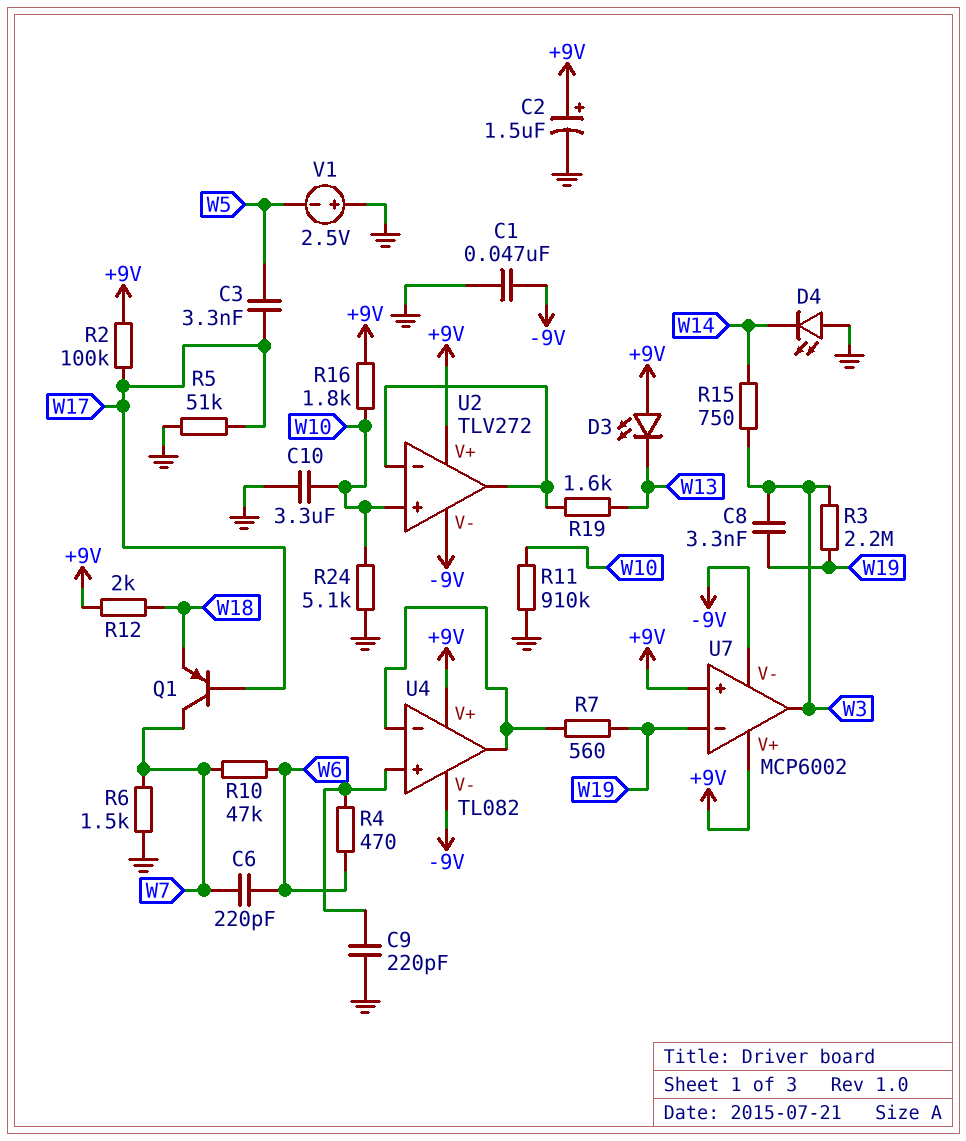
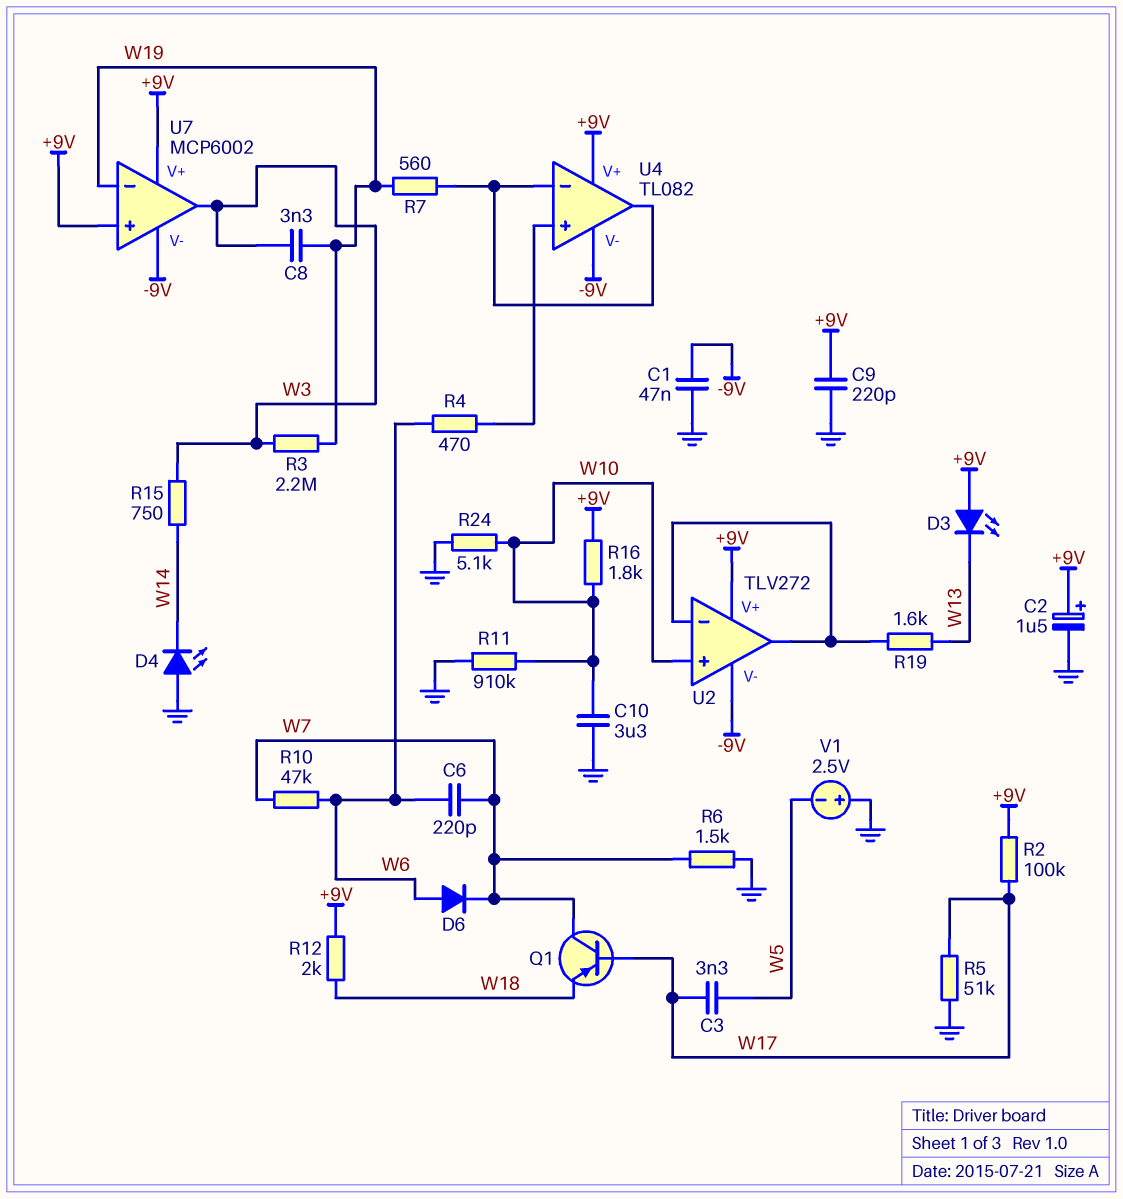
C9: 220pF (GND, U4/in+) -> 220pF (+9V, GND)
D6: none -> diode (A W6, K W7)

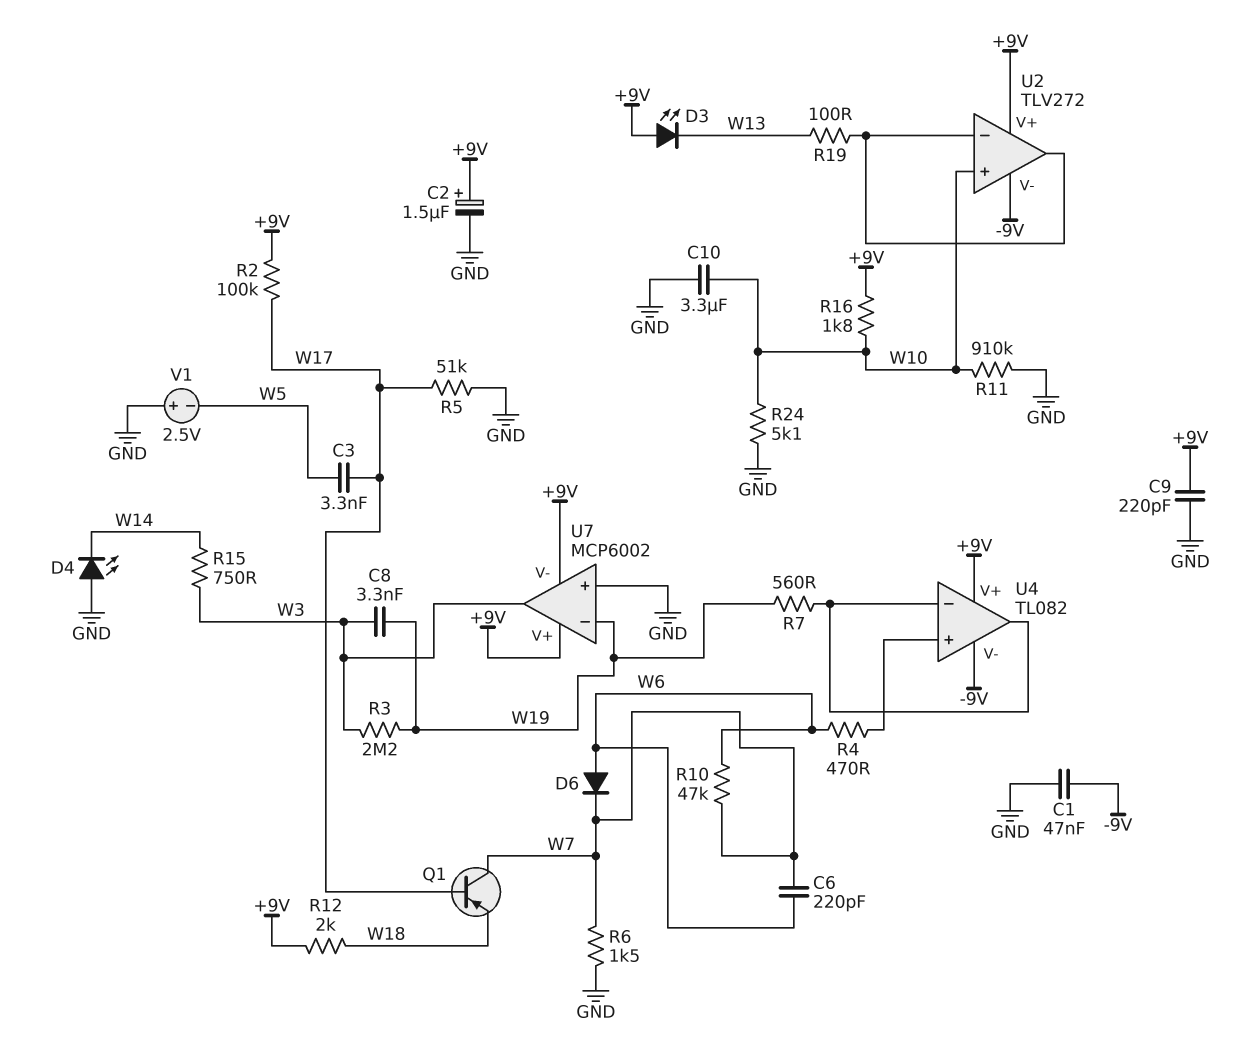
R19: 1.6k (U2/in-, W13) -> 100 (U2/in-, W13)
U7 pin V-: -9V -> +9V
U7 pin in+: +9V -> GND

